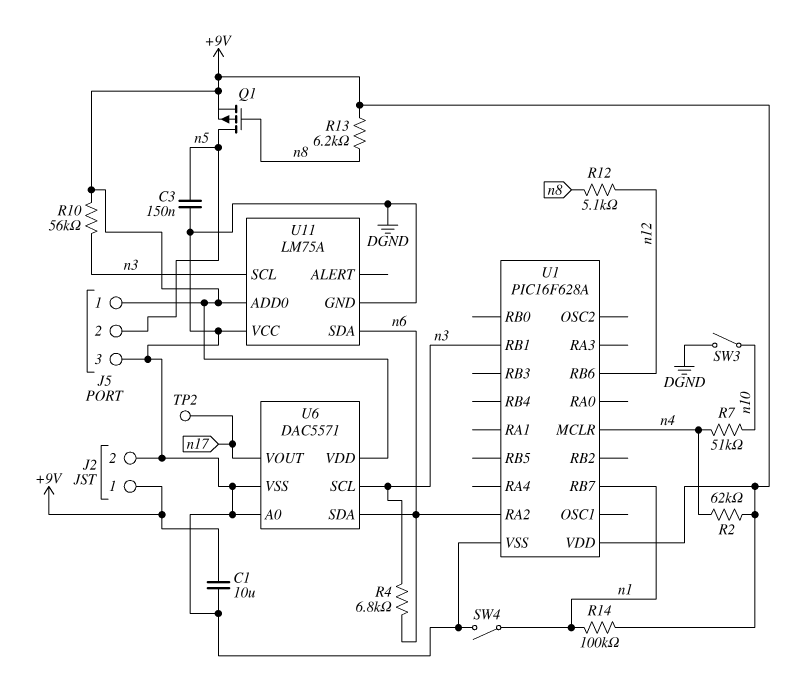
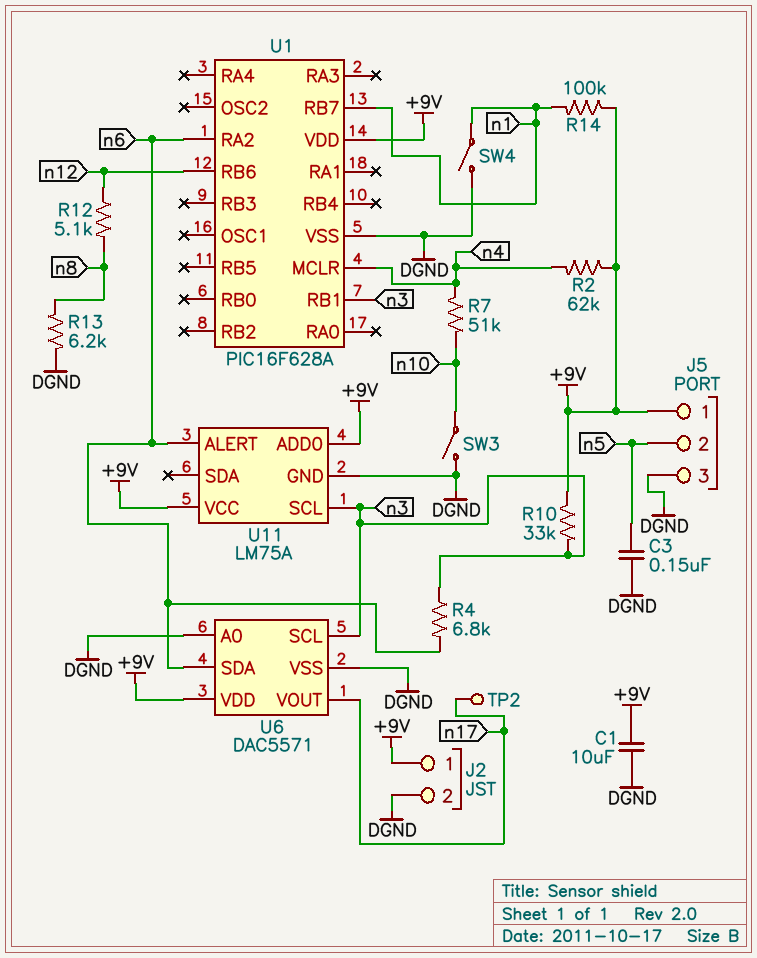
Q1: PMOS (G n8, D n5, S +9V) -> none
R10: 56k (+9V, n3) -> 33k (+9V, n3)
R13: 6.2k (+9V, n8) -> 6.2k (DGND, n8)
U11 pin ALERT: none -> n6
U11 pin SDA: n6 -> none
U11 pin VCC: DGND -> +9V

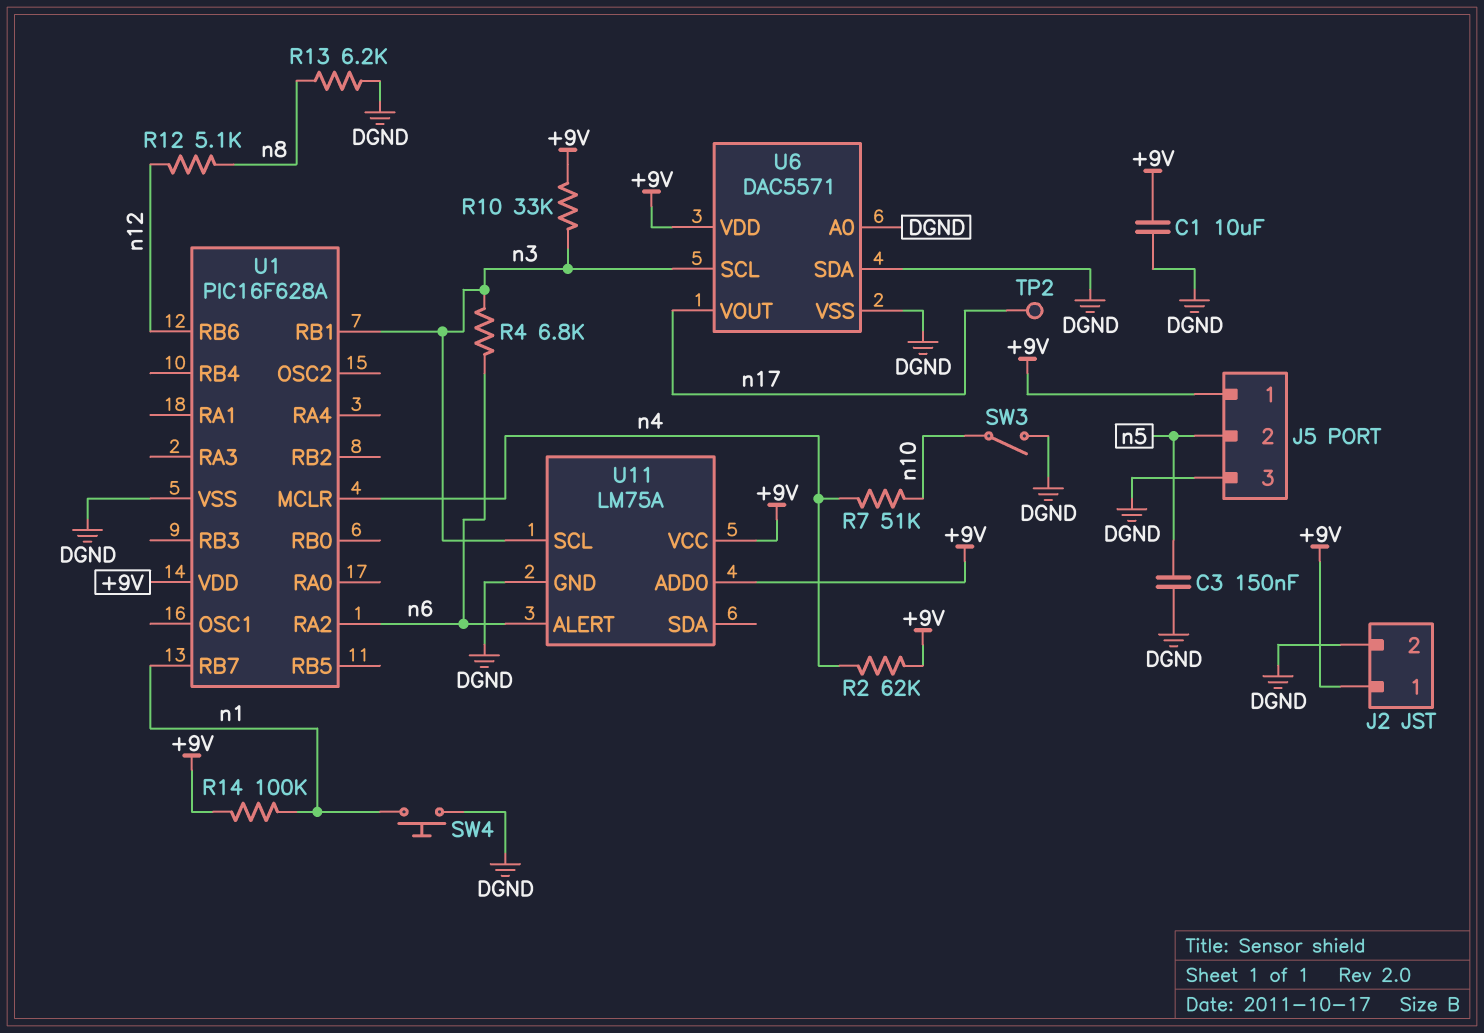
SW4: switch (DGND, n1) -> button (DGND, n1)
U6 pin SDA: n6 -> DGND

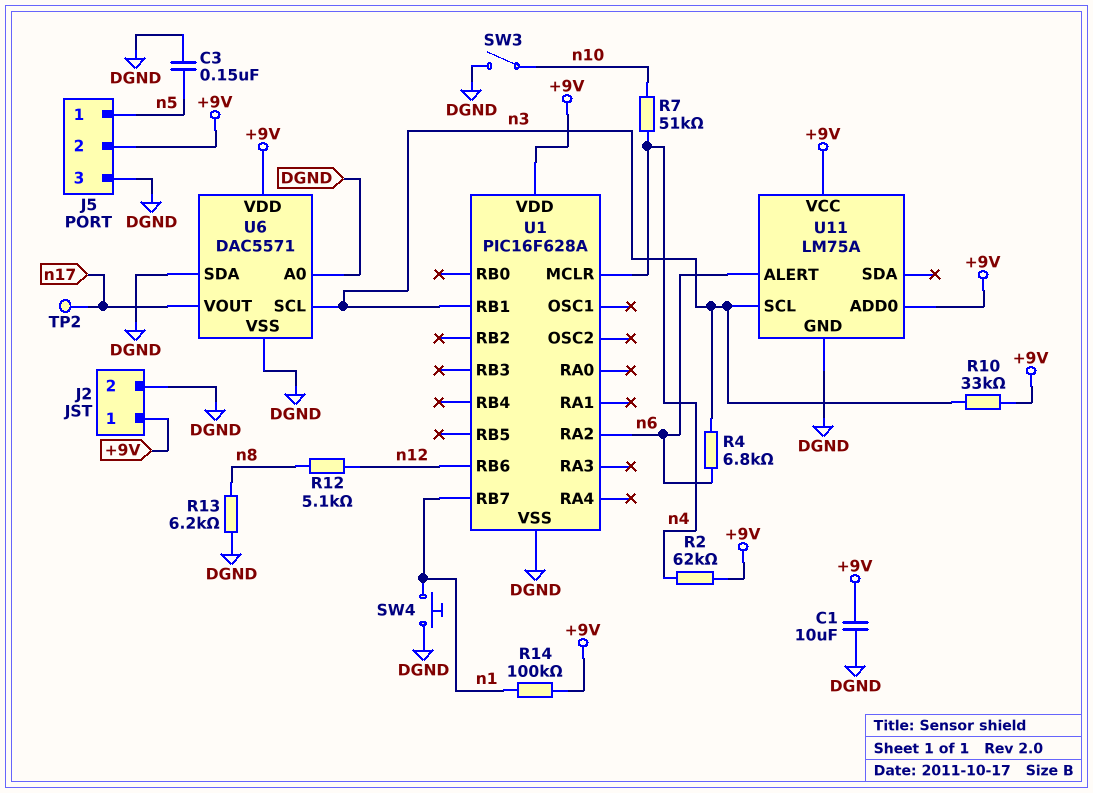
J5 pin 1: +9V -> n5
J5 pin 2: n5 -> +9V

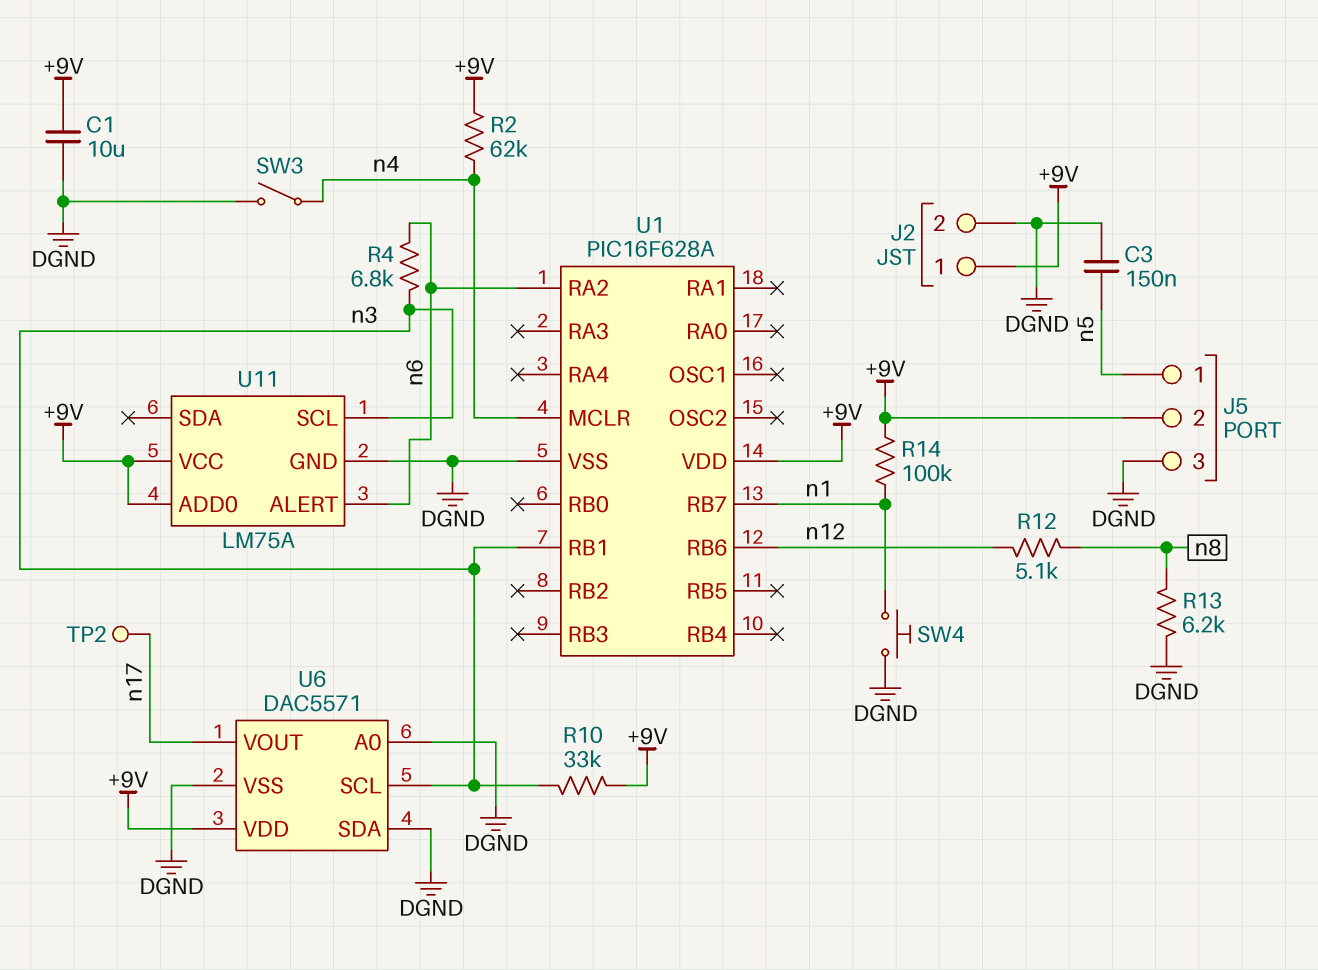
R7: 51k (n4, n10) -> none
SW3: switch (DGND, n10) -> switch (DGND, n4)

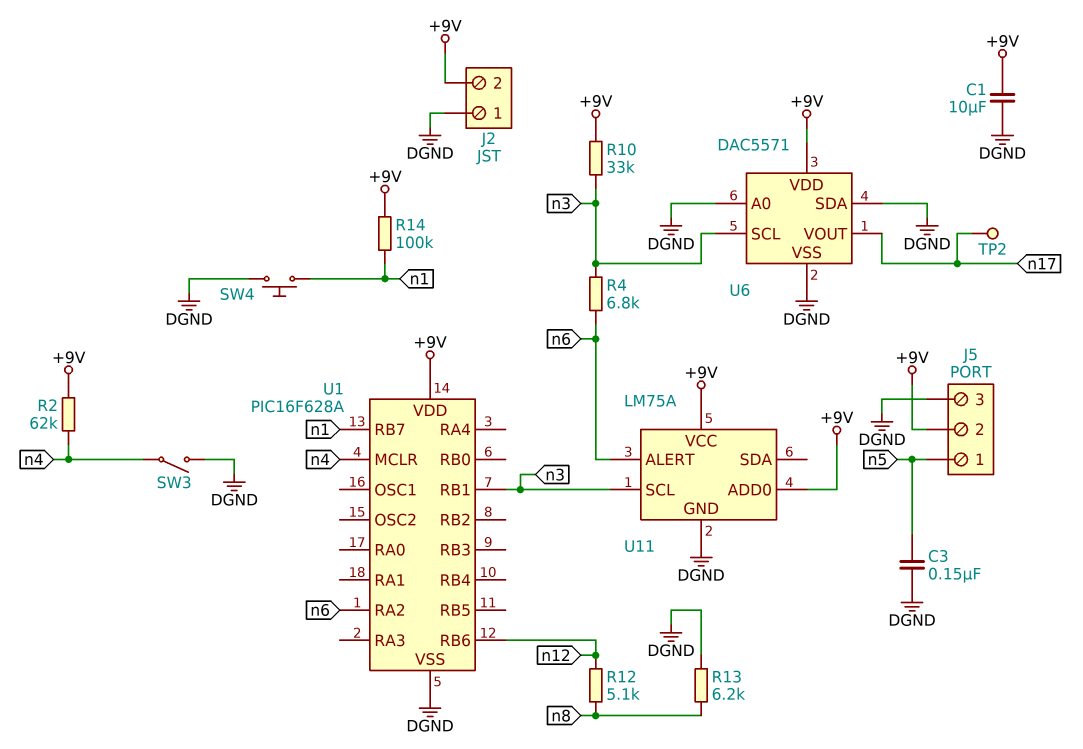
J2 pin 1: +9V -> DGND
J2 pin 2: DGND -> +9V

